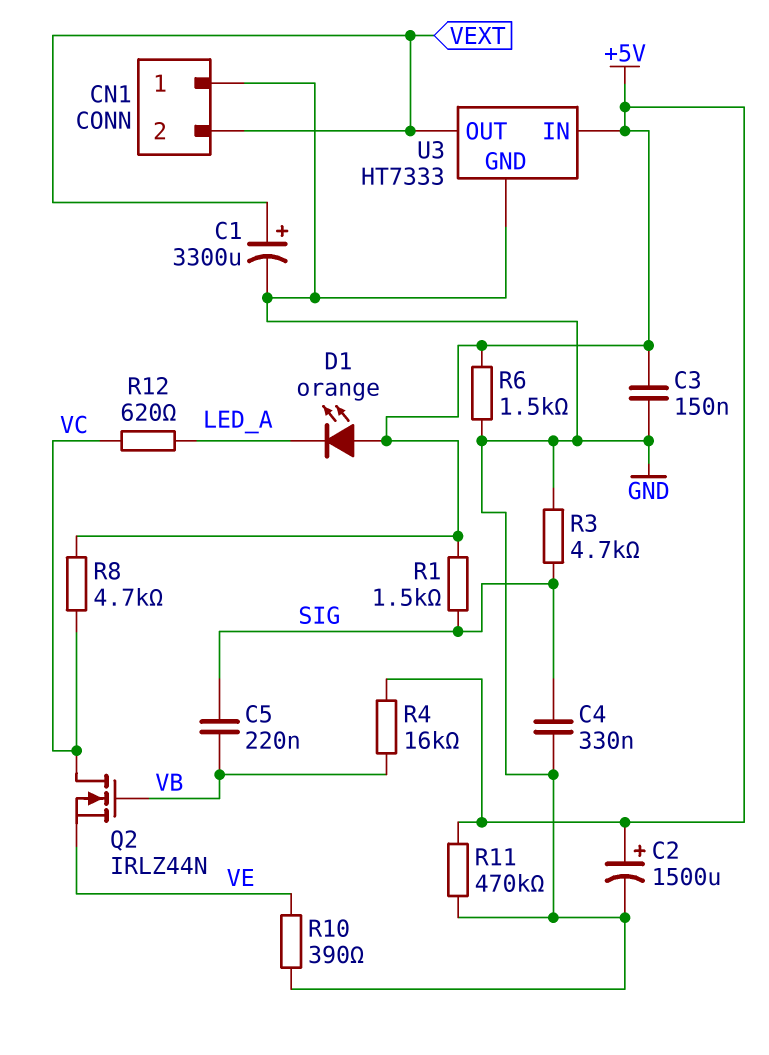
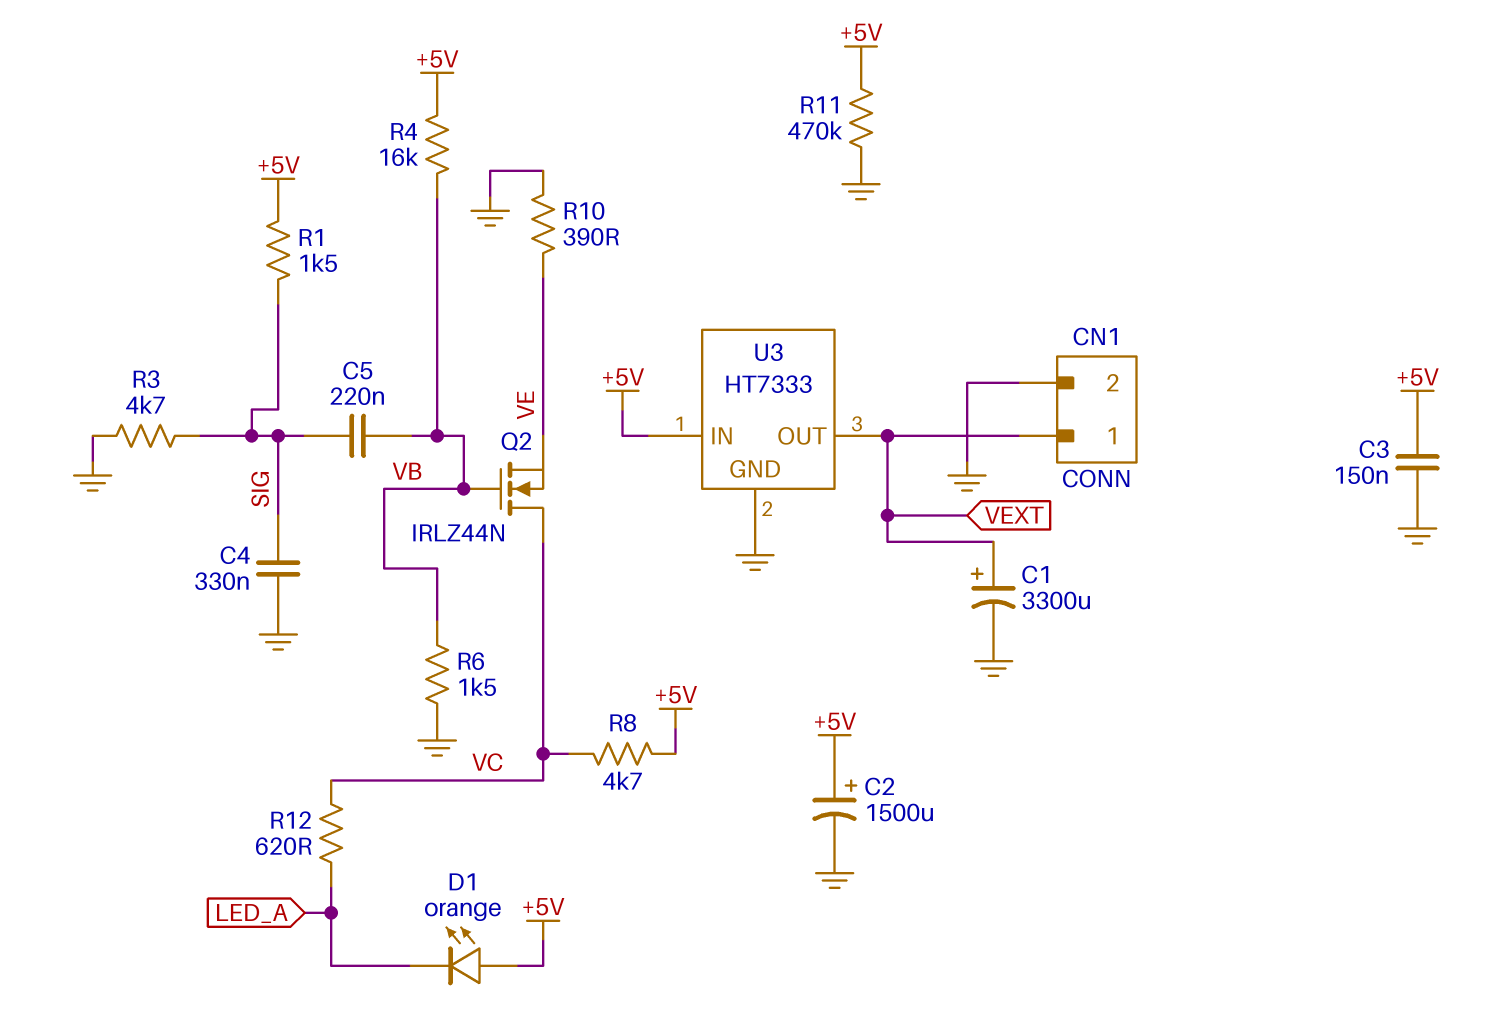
CN1 pin 1: GND -> VEXT
CN1 pin 2: VEXT -> GND
R6: 1.5k (+5V, GND) -> 1.5k (GND, VB)

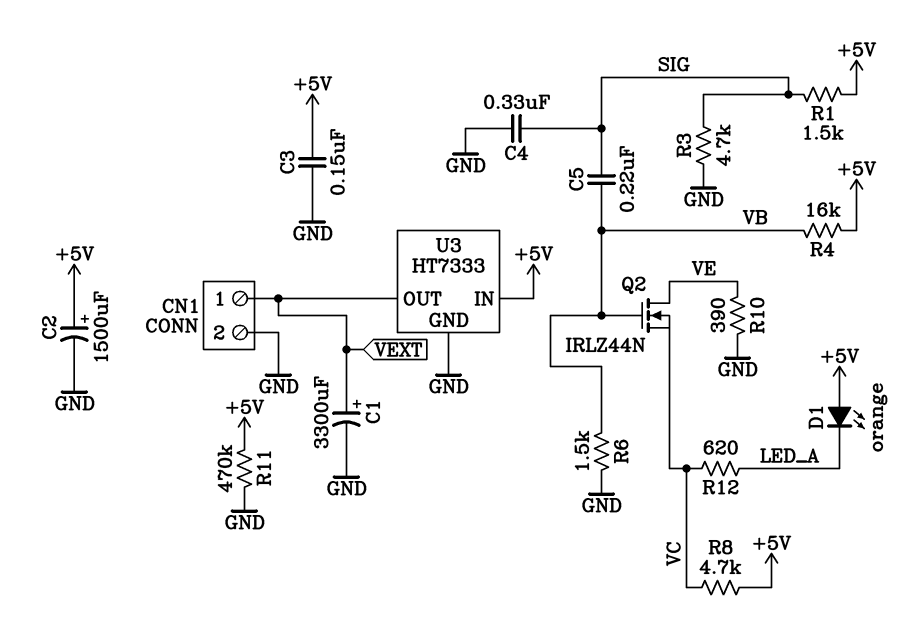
Q2: NMOS IRLZ44N (G VB, D VC, S VE) -> NMOS IRLZ44N (G VB, D VE, S VC)

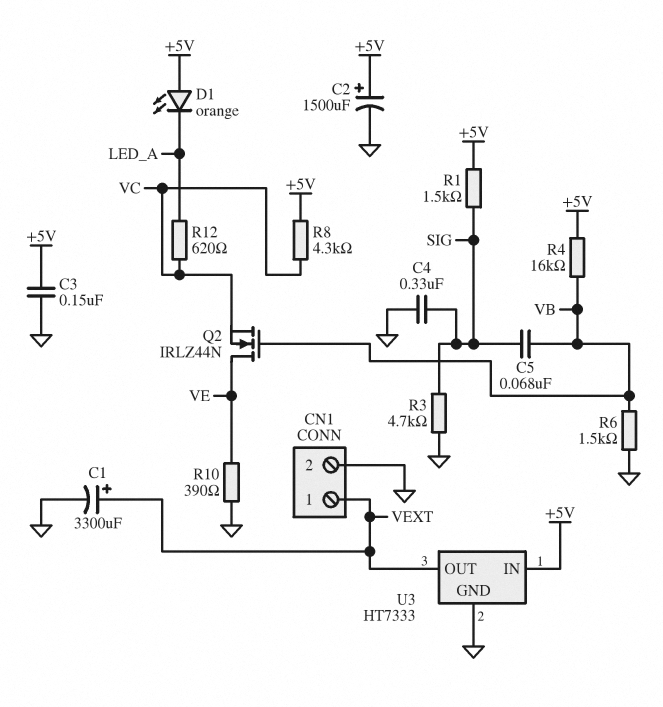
C5: 220nF (SIG, VB) -> 68nF (SIG, VB)
R8: 4.7k (+5V, VC) -> 4.3k (+5V, VC)
R11: 470k (+5V, GND) -> none

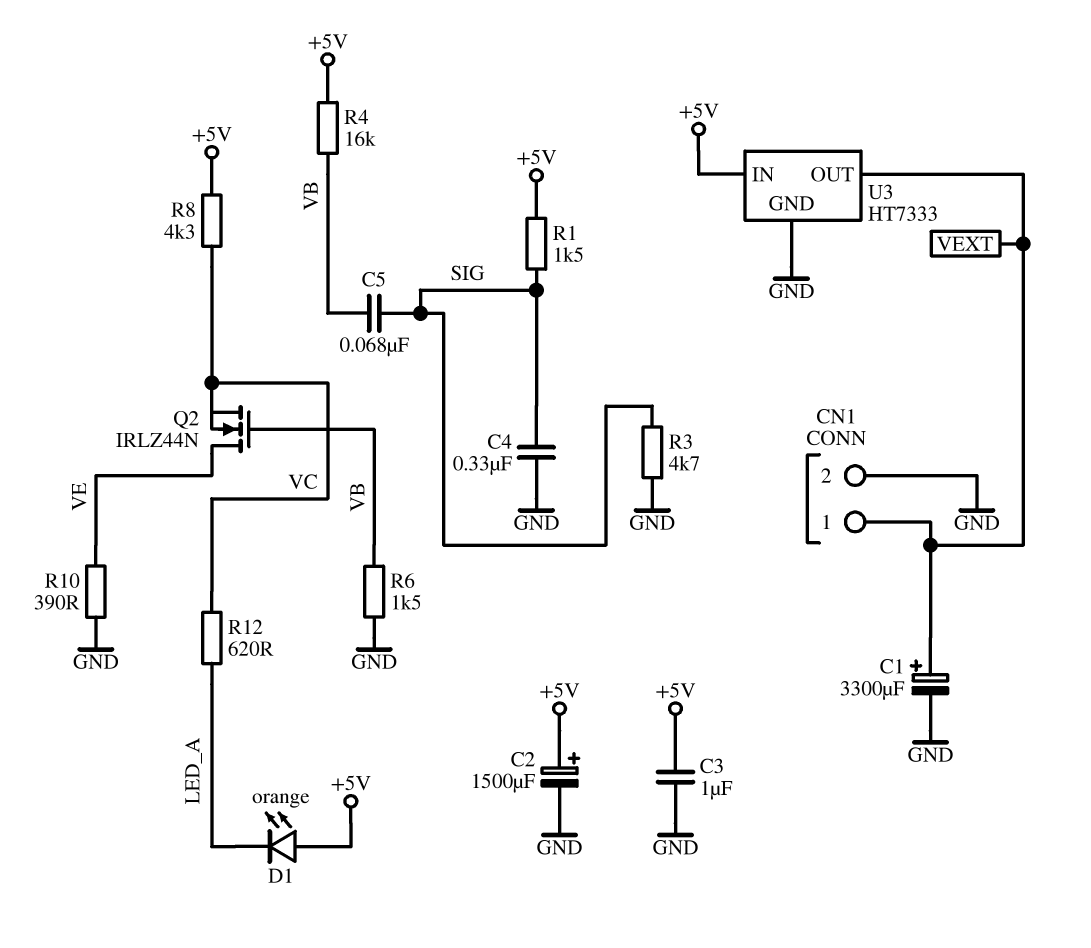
C3: 150nF (+5V, GND) -> 1uF (+5V, GND)

